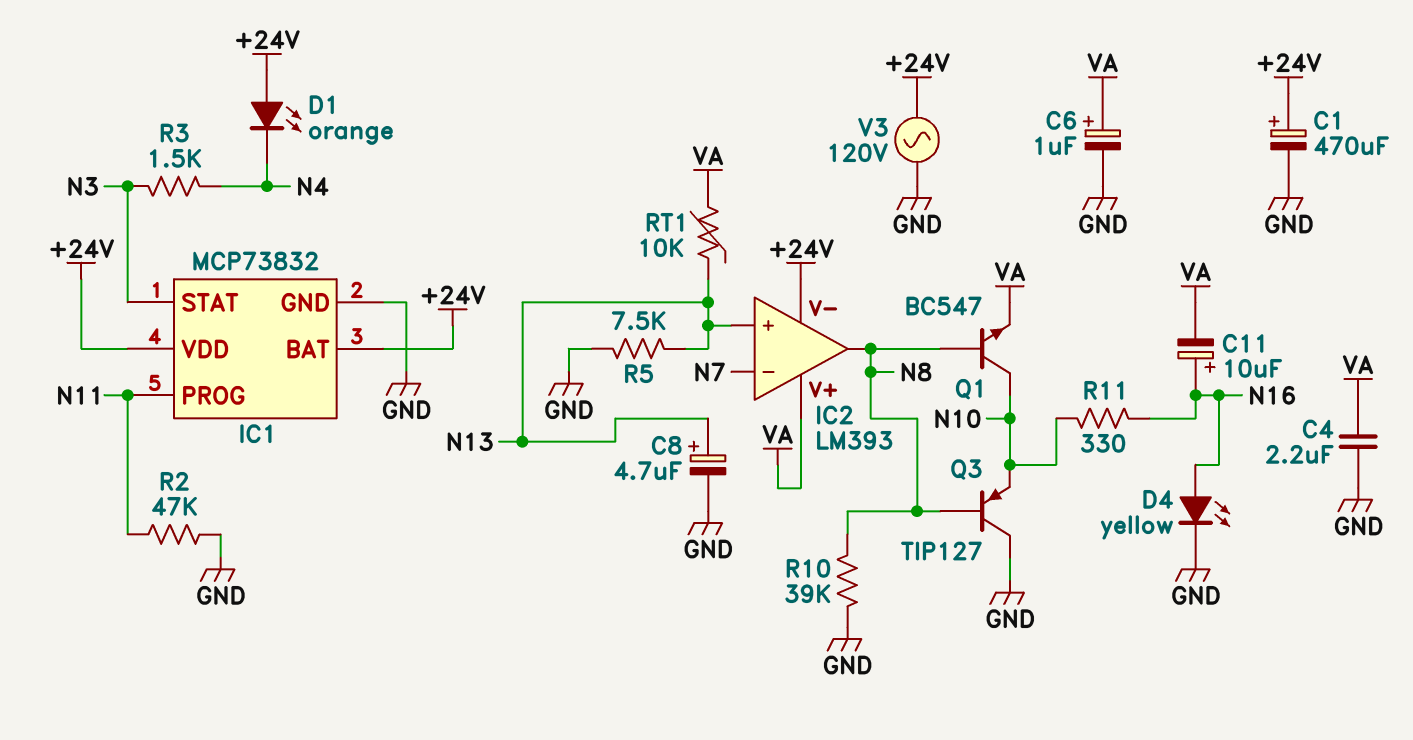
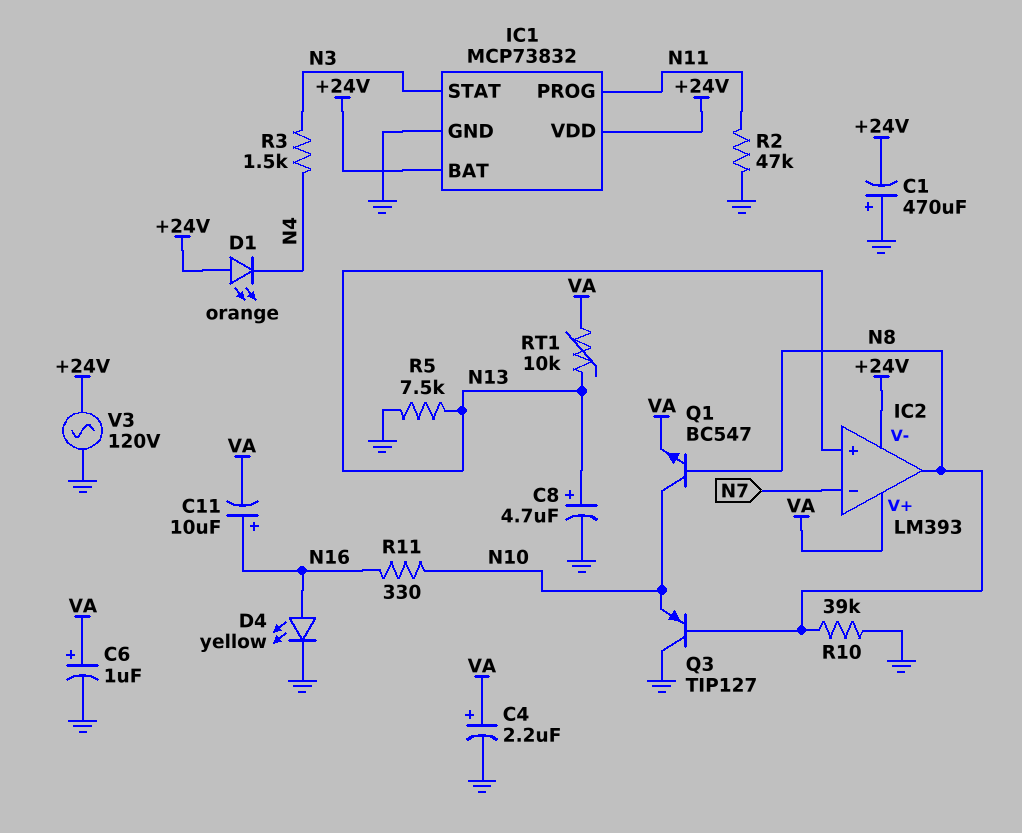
C1: 470uF (plus +24V, minus GND) -> 470uF (plus GND, minus +24V)
C4: 2.2uF (GND, VA) -> 2.2uF (plus VA, minus GND)

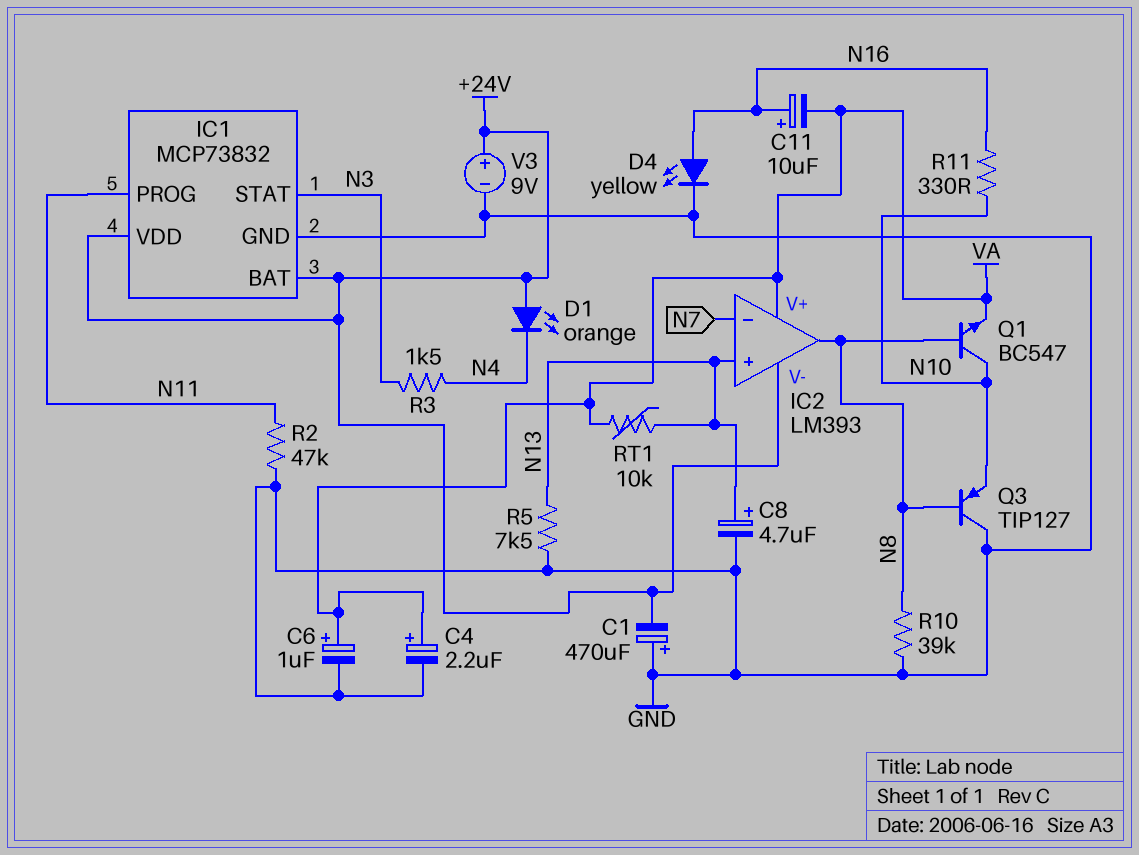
V3: AC 120V (+24V, GND) -> 9V (plus +24V, minus GND)

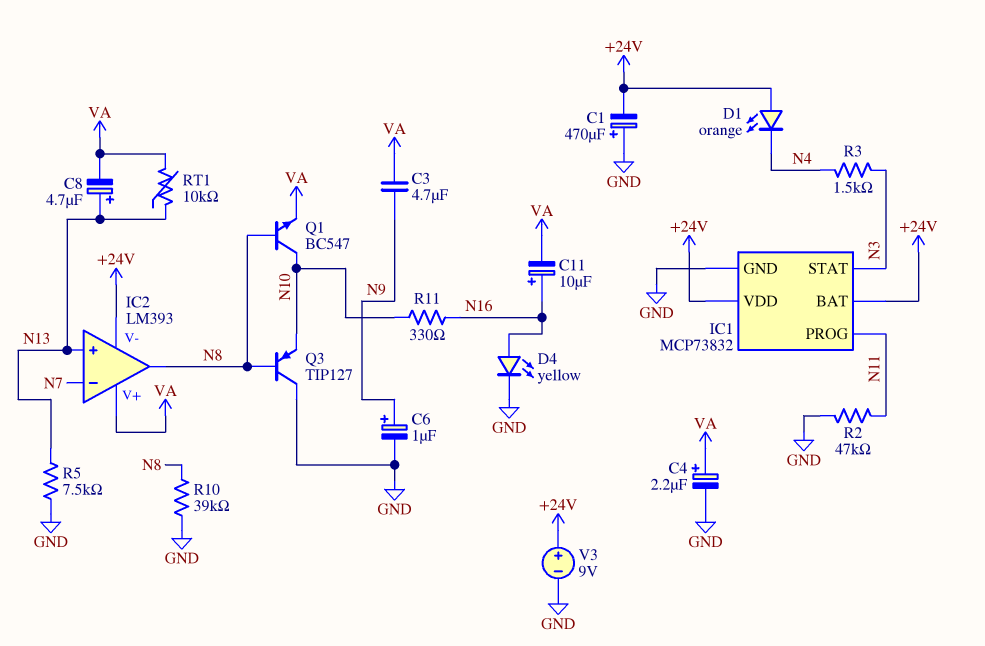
C3: none -> 4.7uF (N9, VA)
C6: 1uF (plus VA, minus GND) -> 1uF (plus N9, minus GND)
C8: 4.7uF (plus N13, minus GND) -> 4.7uF (plus N13, minus VA)

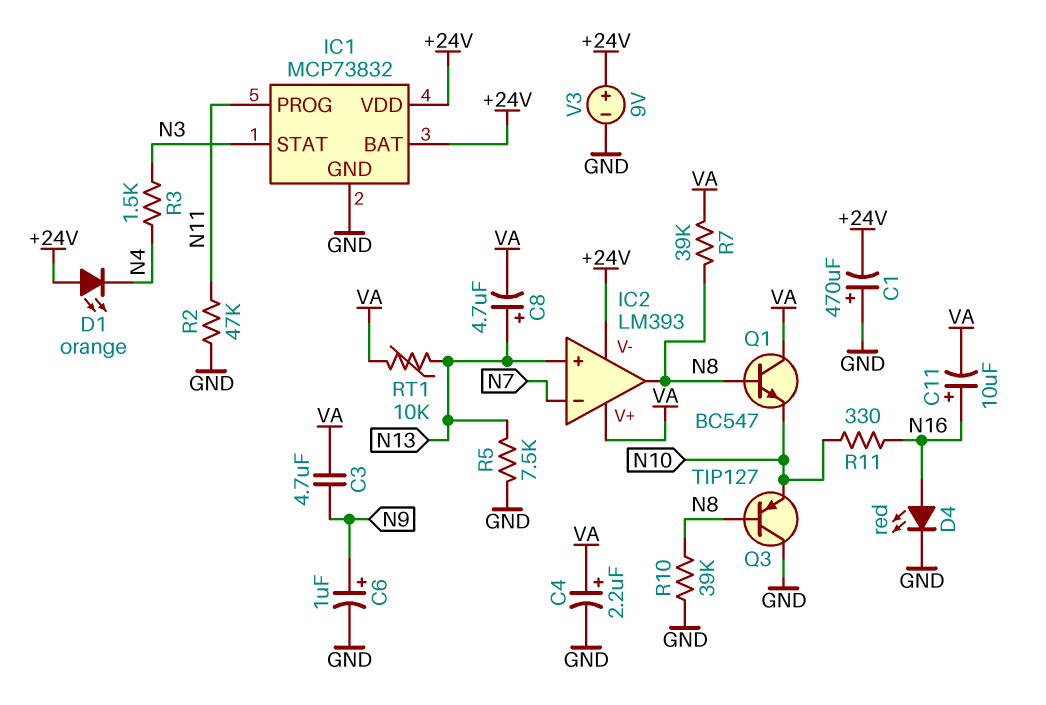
D4: LED yellow (A N16, K GND) -> LED red (A N16, K GND)
Q1: NPN BC547 (B N8, C N10, E VA) -> NPN BC547 (B N8, C VA, E N10)
R7: none -> 39k (N8, VA)

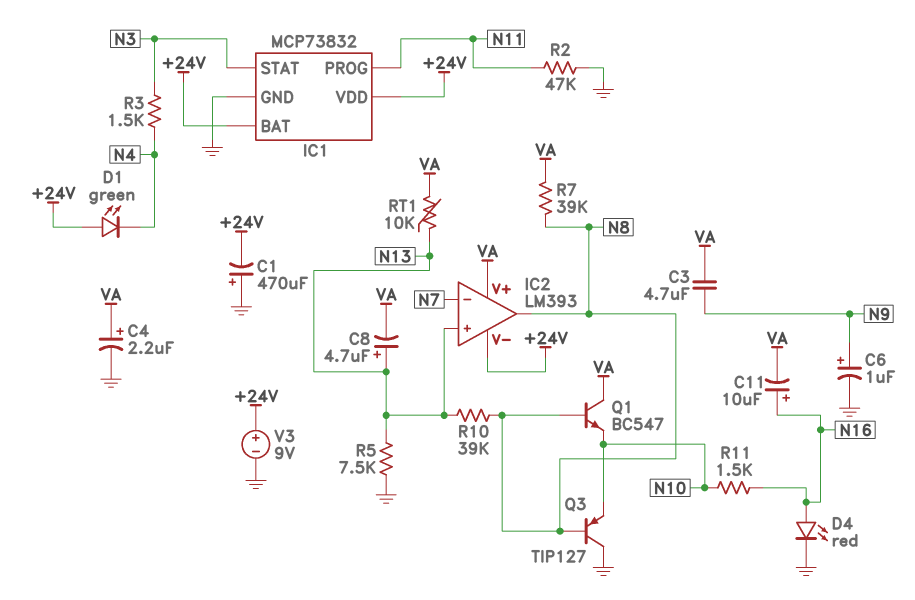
D1: LED orange (A +24V, K N4) -> LED green (A +24V, K N4)
R10: 39k (GND, N8) -> 39k (N8, N13)
R11: 330 (N10, N16) -> 1.5k (N10, N16)

